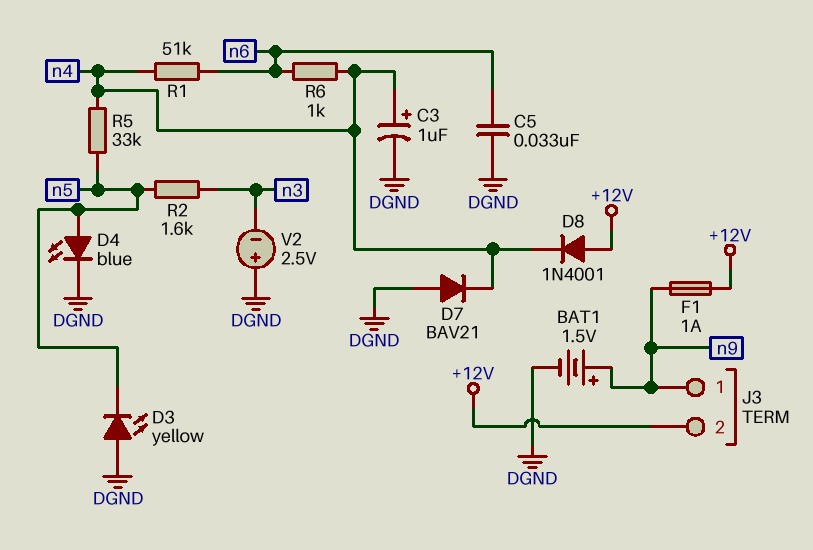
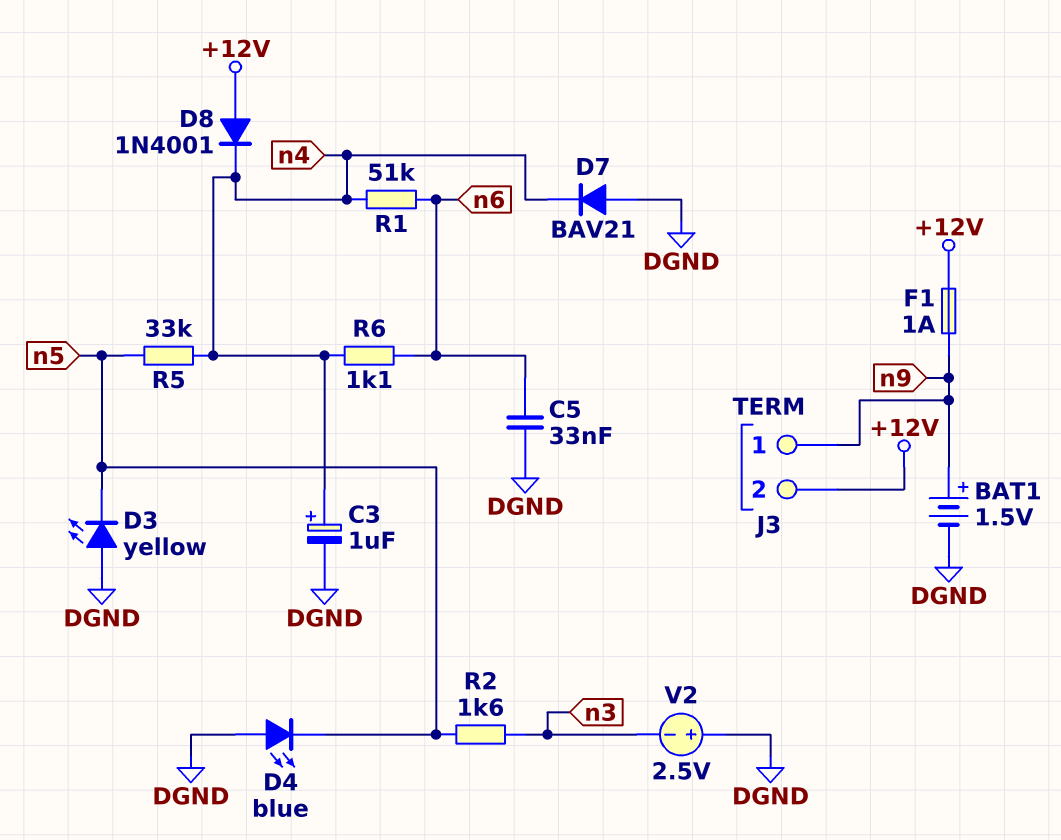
D4: LED blue (A n5, K DGND) -> LED blue (A DGND, K n5)
R6: 1k (n4, n6) -> 1.1k (n4, n6)

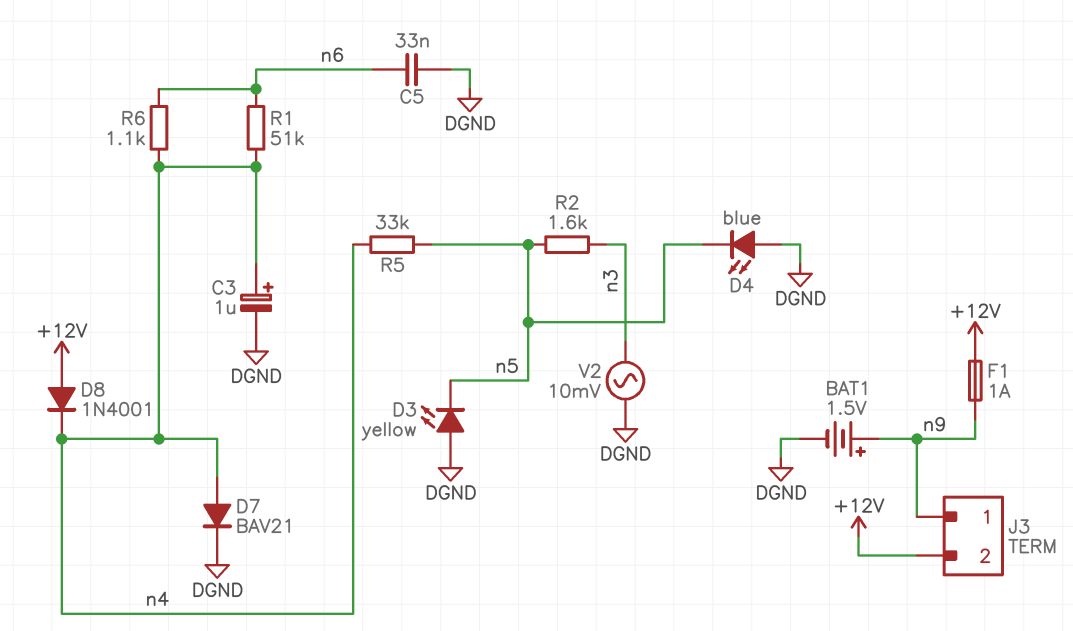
D7: diode BAV21 (A DGND, K n4) -> diode BAV21 (A n4, K DGND)
V2: 2.5V (plus DGND, minus n3) -> AC 10mV (DGND, n3)

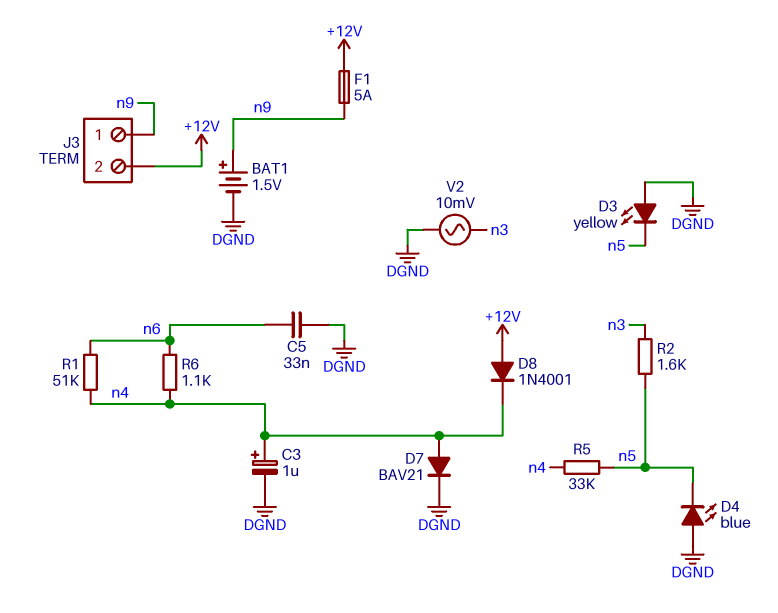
F1: 1A (+12V, n9) -> 5A (+12V, n9)

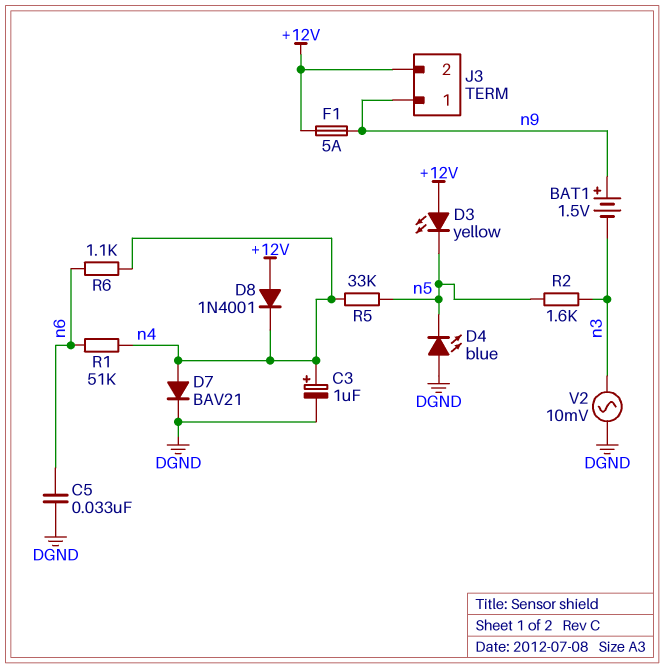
BAT1: 1.5V (plus n9, minus DGND) -> 1.5V (plus n9, minus n3)
D3: LED yellow (A DGND, K n5) -> LED yellow (A +12V, K n5)

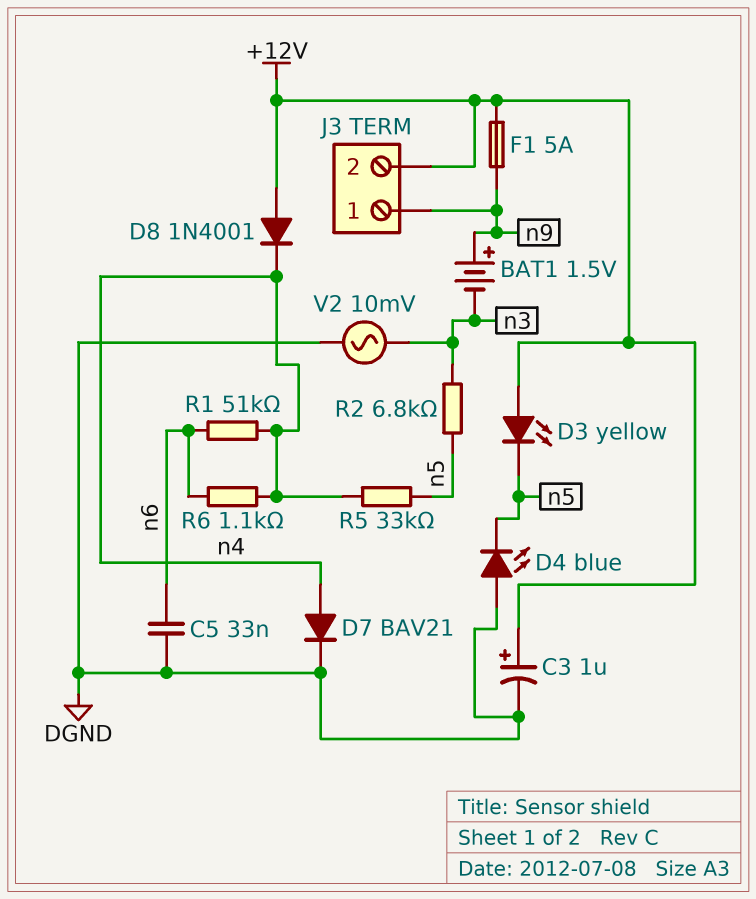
C3: 1uF (plus n4, minus DGND) -> 1uF (plus +12V, minus DGND)
R2: 1.6k (n3, n5) -> 6.8k (n3, n5)

